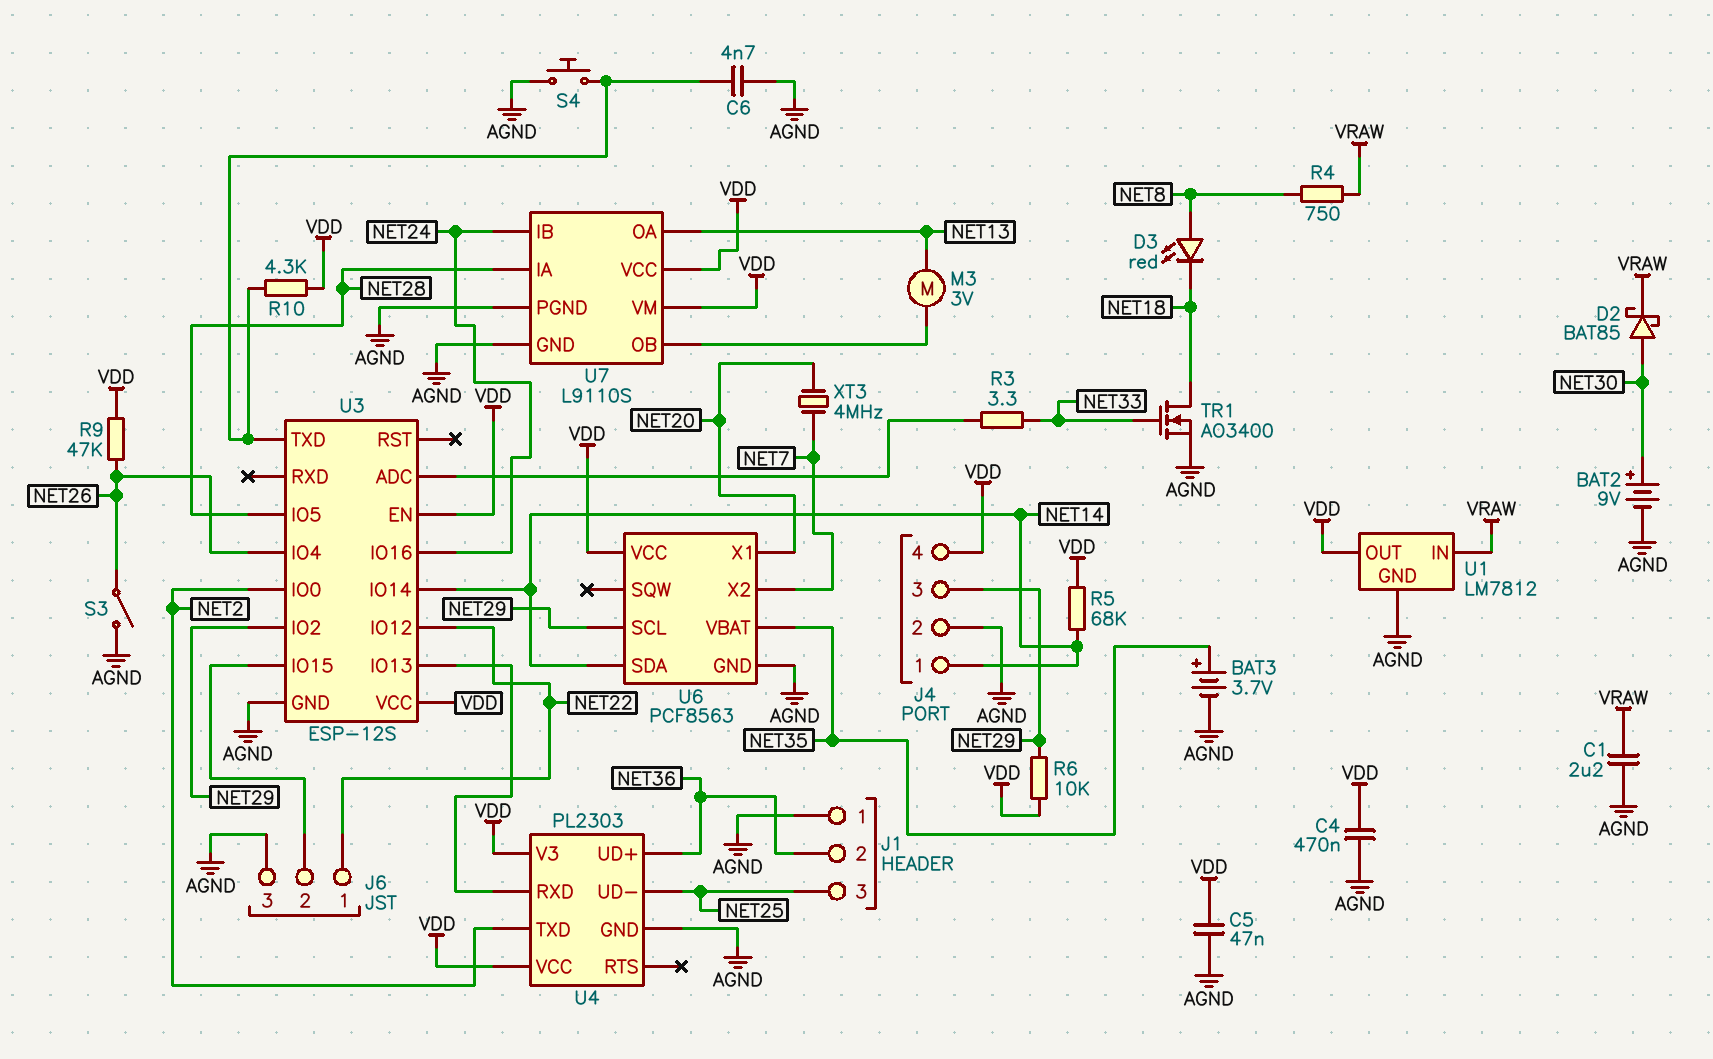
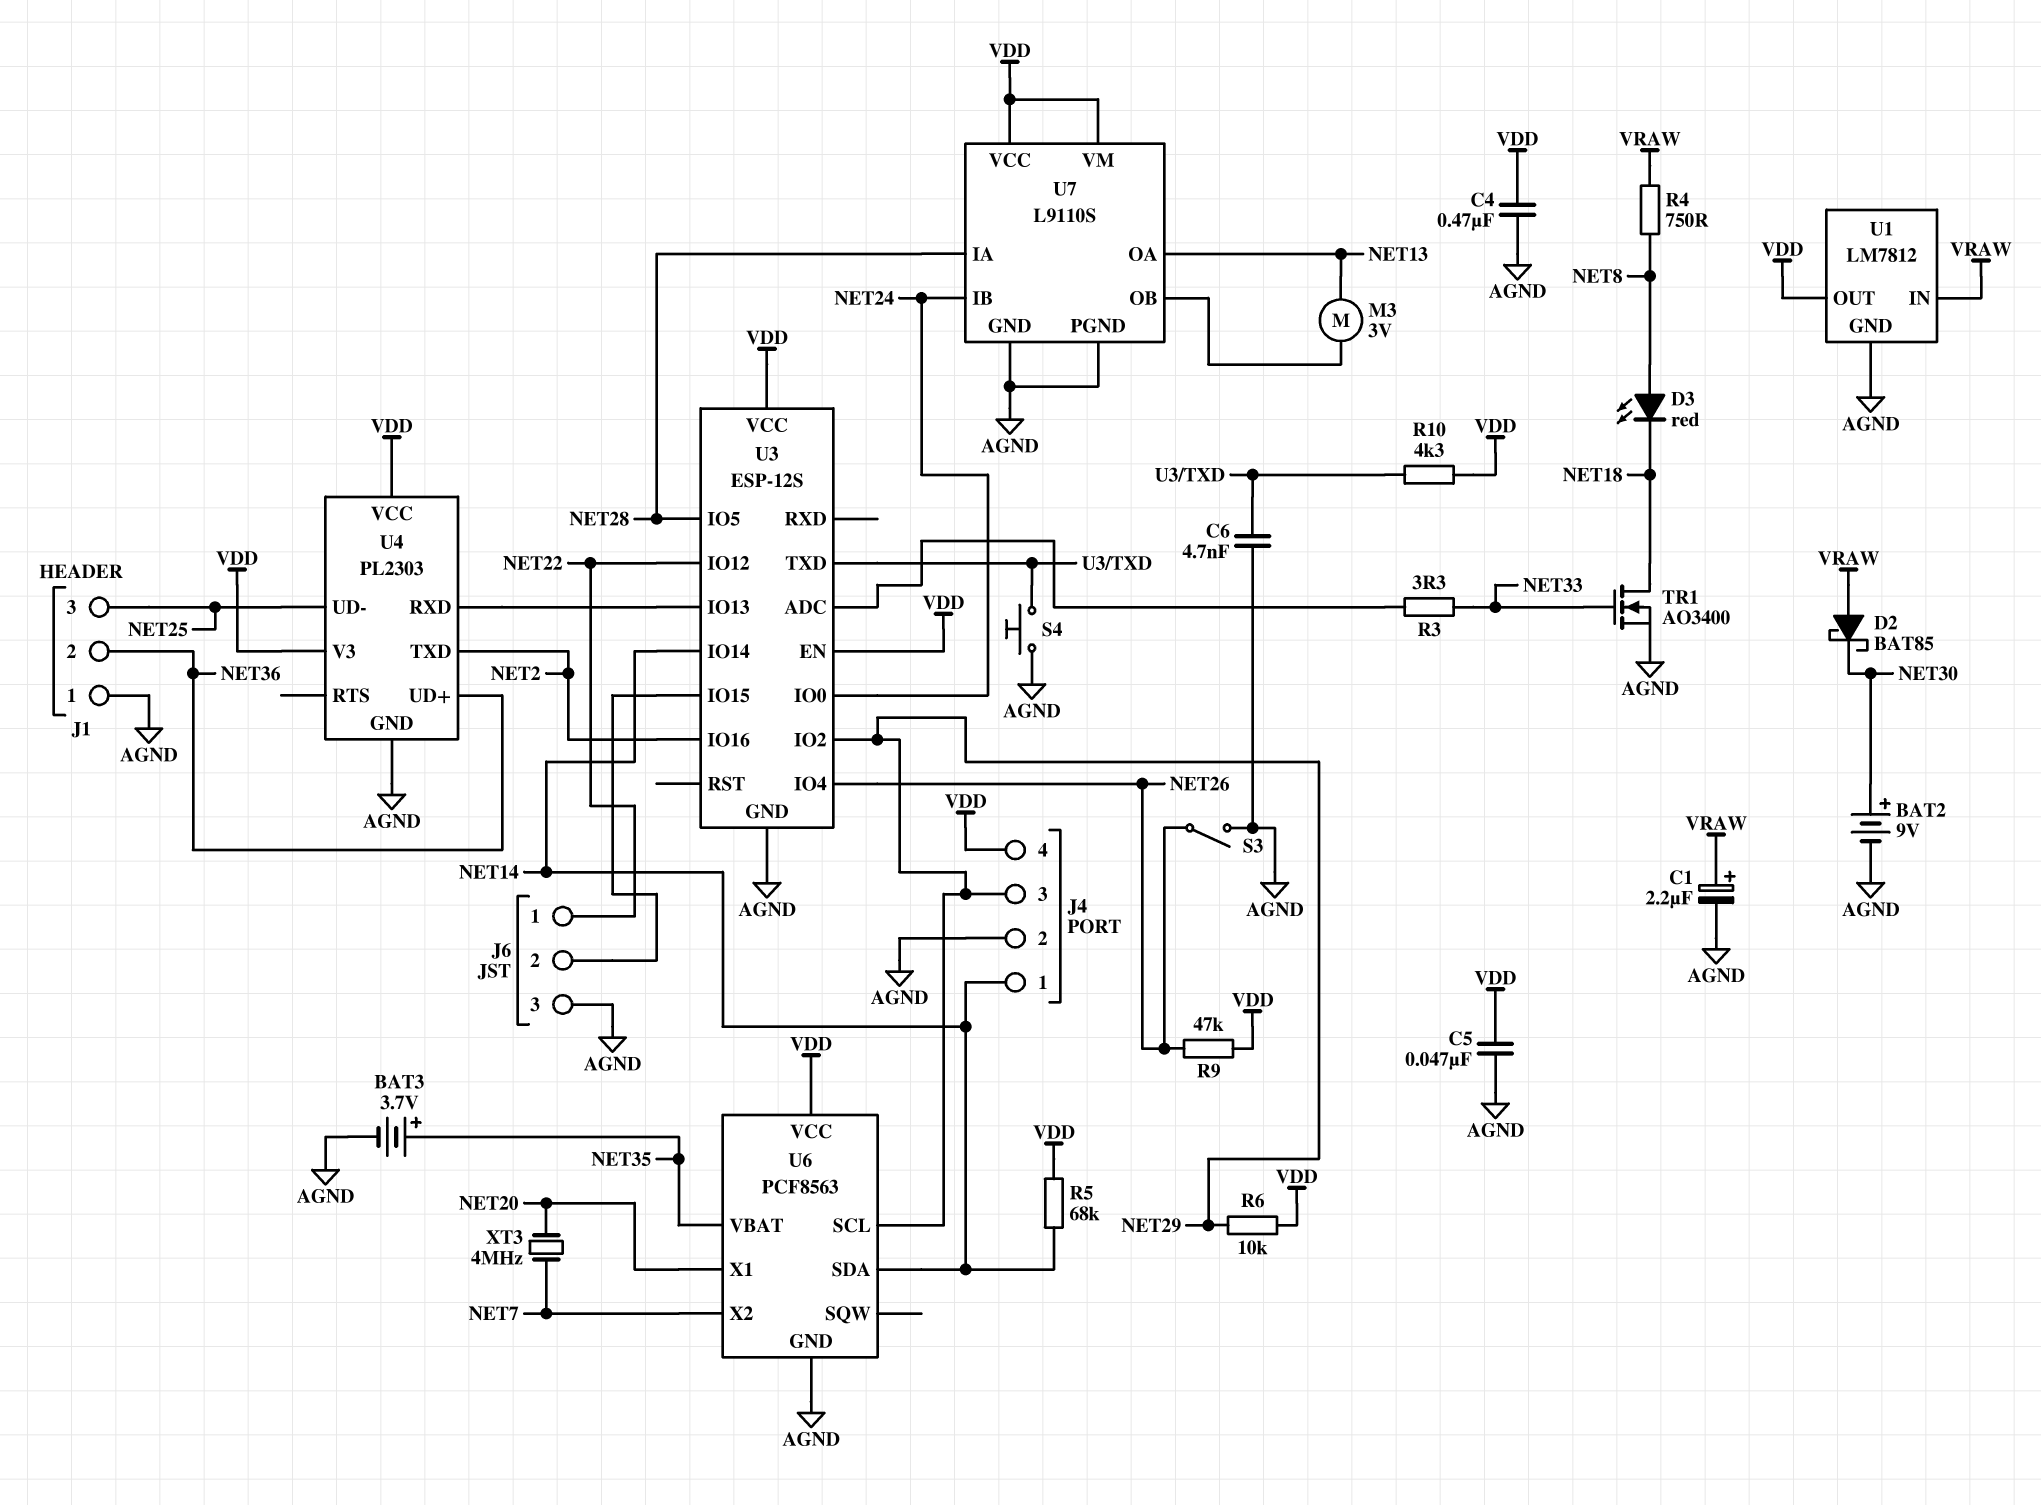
C1: 2.2uF (AGND, VRAW) -> 2.2uF (plus VRAW, minus AGND)
D2: schottky BAT85 (A NET30, K VRAW) -> schottky BAT85 (A VRAW, K NET30)
U3 pin IO0: NET2 -> NET24
U3 pin IO16: NET24 -> NET2

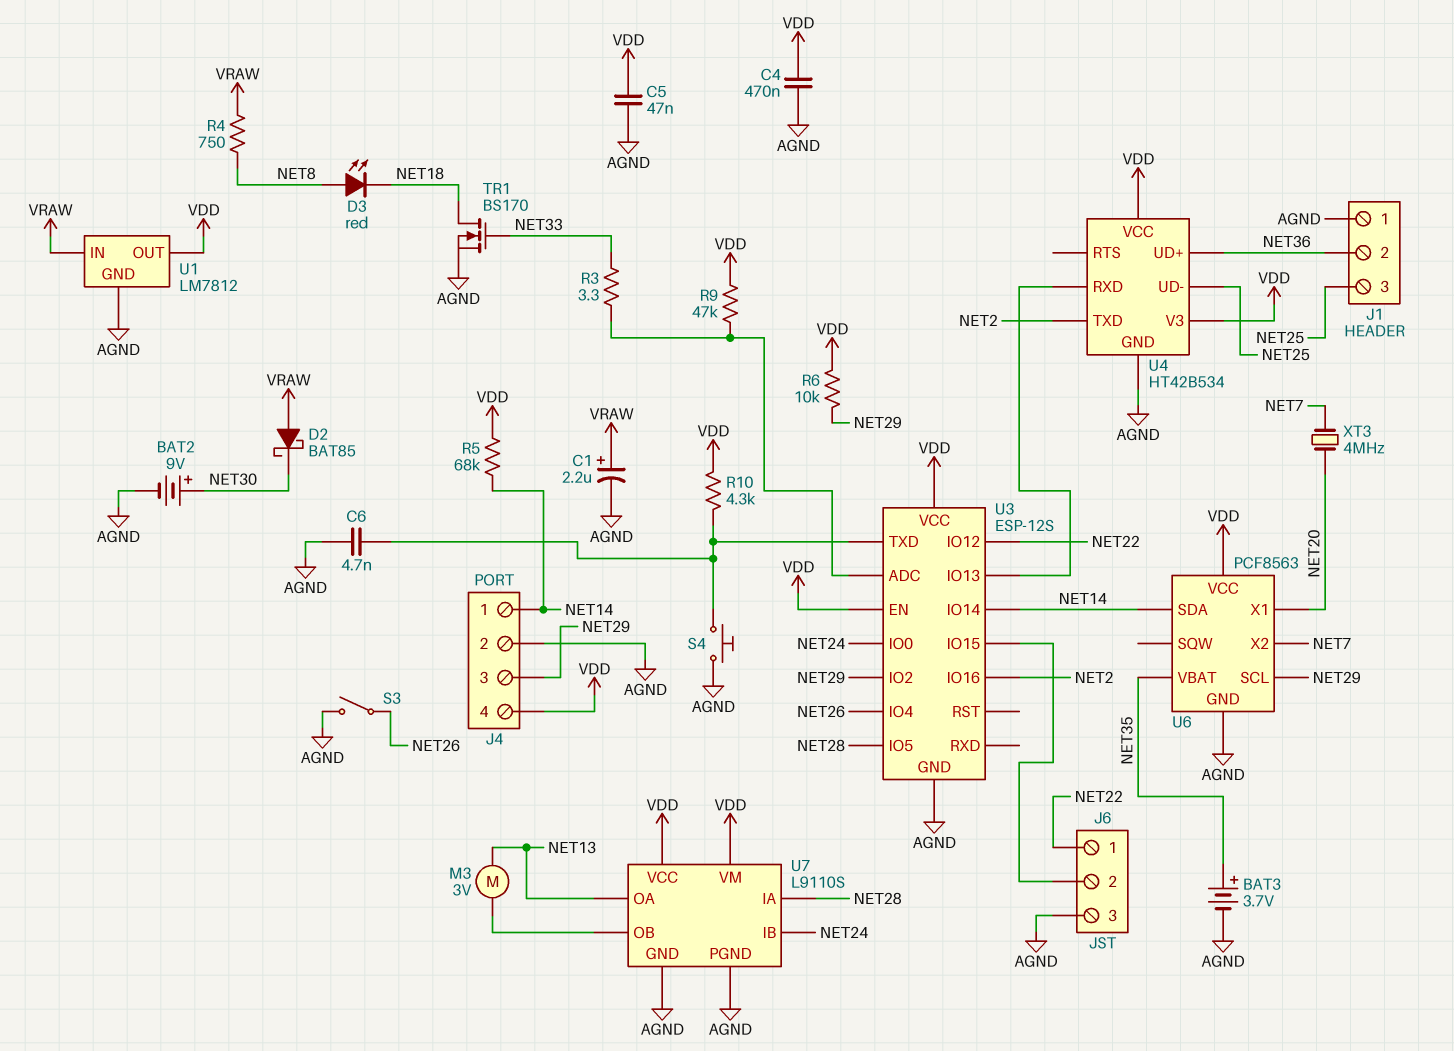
R9: 47k (NET26, VDD) -> 47k (U3/ADC, VDD)
TR1: NMOS AO3400 (G NET33, D NET18, S AGND) -> NMOS BS170 (G NET33, D NET18, S AGND)
U4: PL2303 -> HT42B534

